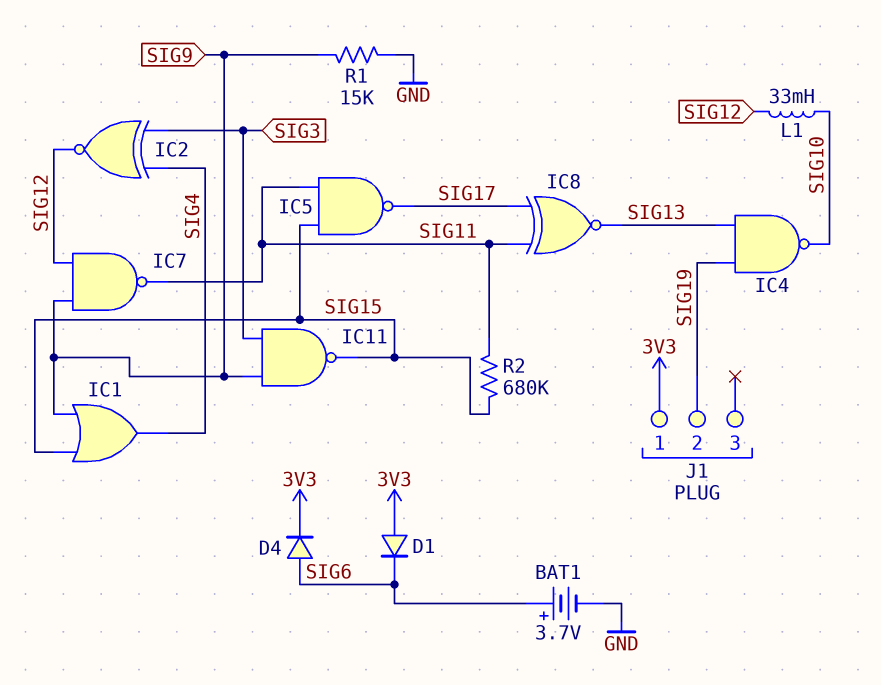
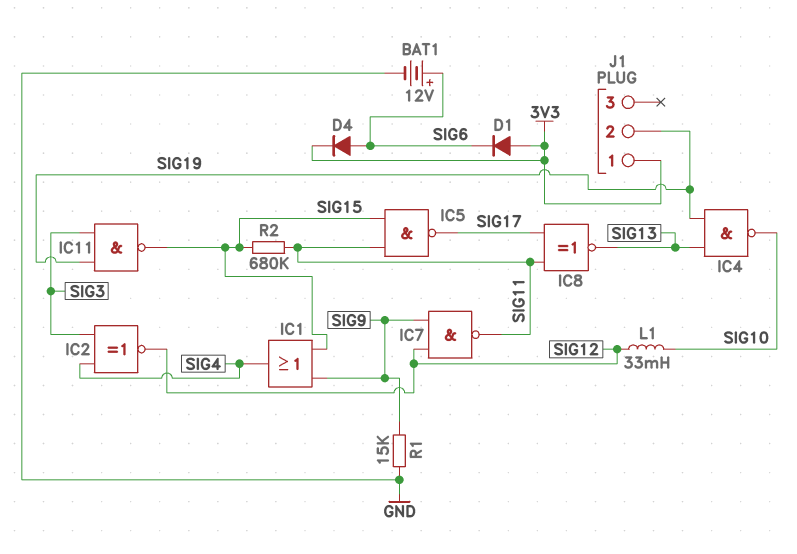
BAT1: 3.7V (plus SIG6, minus GND) -> 12V (plus SIG6, minus GND)
IC11: NAND (in SIG3, in SIG9, out SIG15) -> NAND (in SIG3, in SIG19, out SIG15)

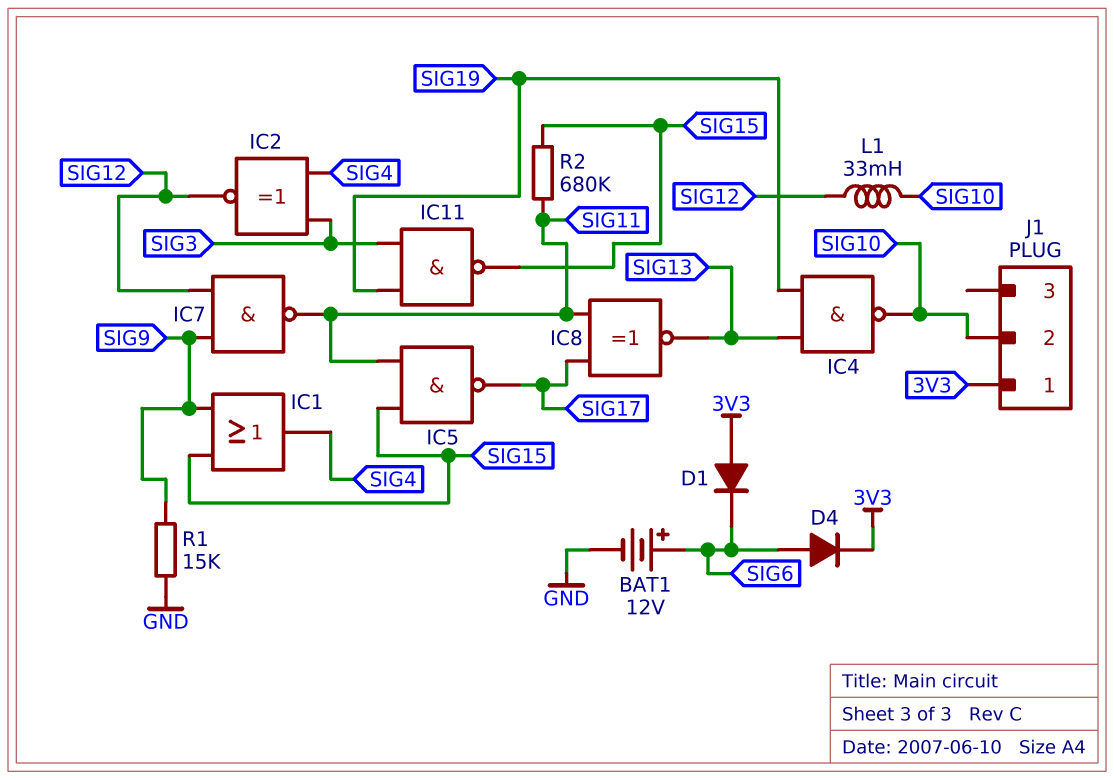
J1 pin 2: SIG19 -> SIG10

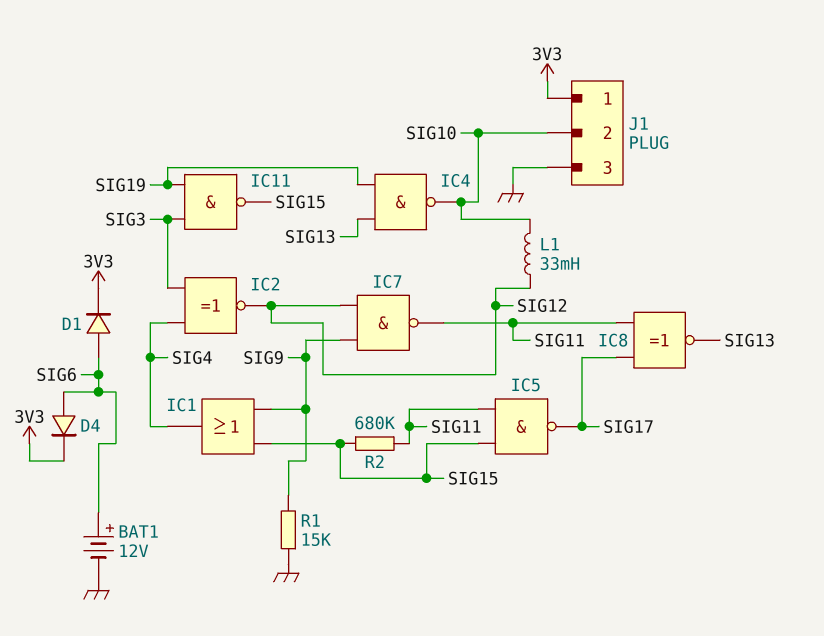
D1: diode (A 3V3, K SIG6) -> diode (A SIG6, K 3V3)
J1 pin 3: none -> GND

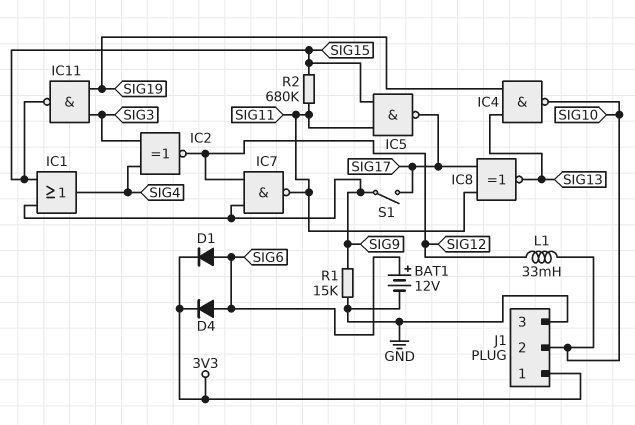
S1: none -> switch (SIG9, SIG17)

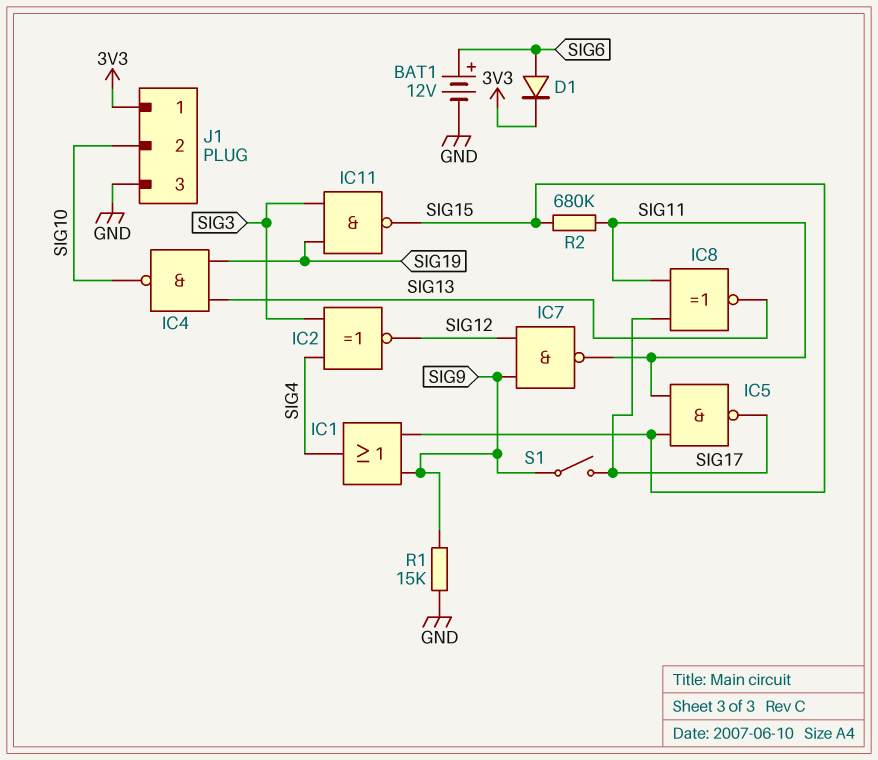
D4: diode (A SIG6, K 3V3) -> none
L1: 33mH (SIG10, SIG12) -> none

